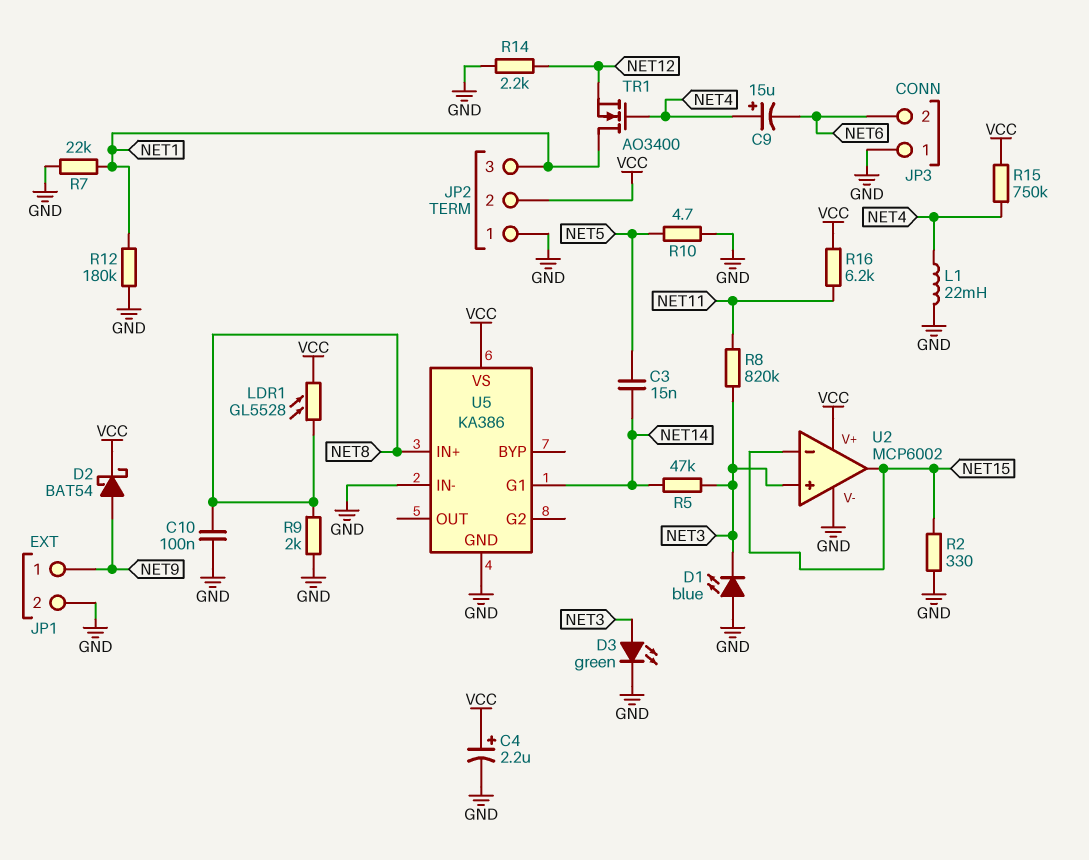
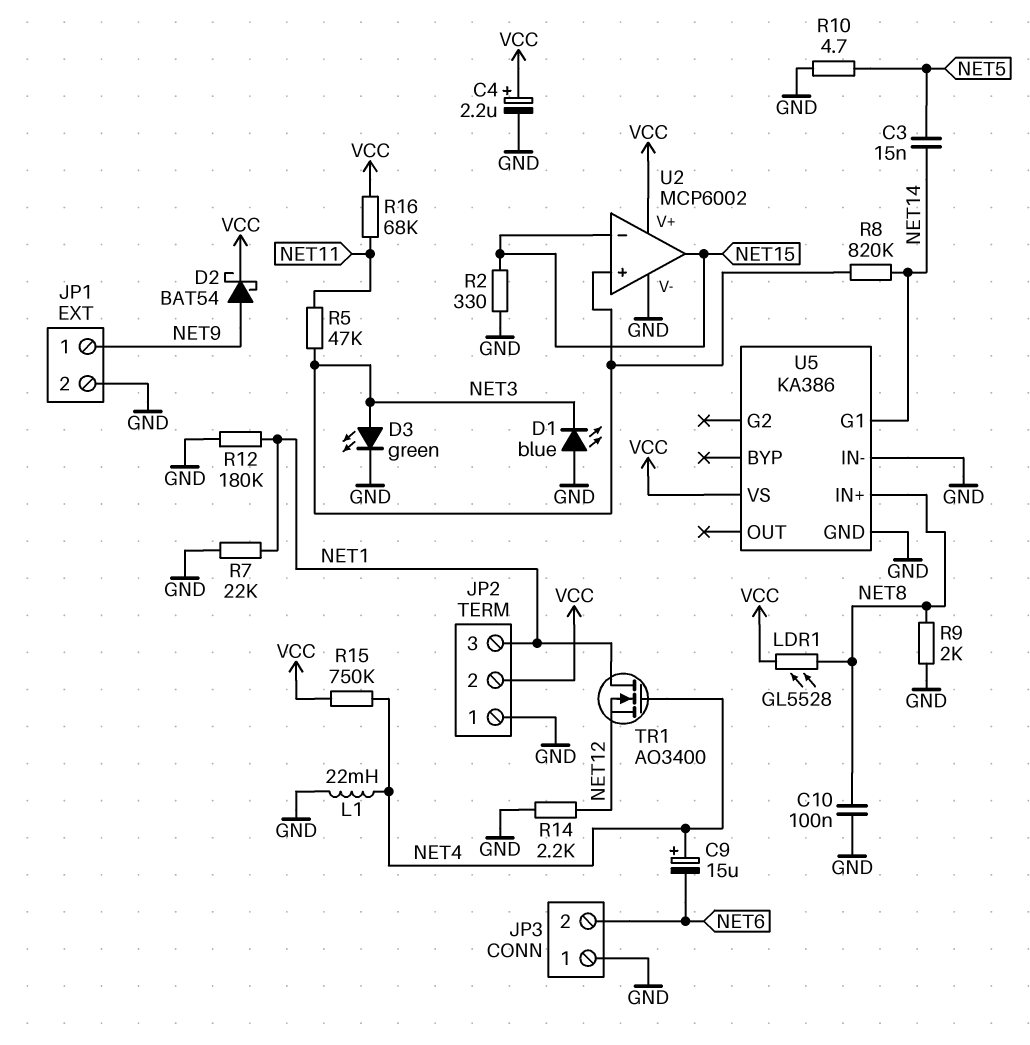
R5: 47k (NET3, NET14) -> 47k (NET3, NET11)
R8: 820k (NET3, NET11) -> 820k (NET3, NET14)
R16: 6.2k (NET11, VCC) -> 68k (NET11, VCC)

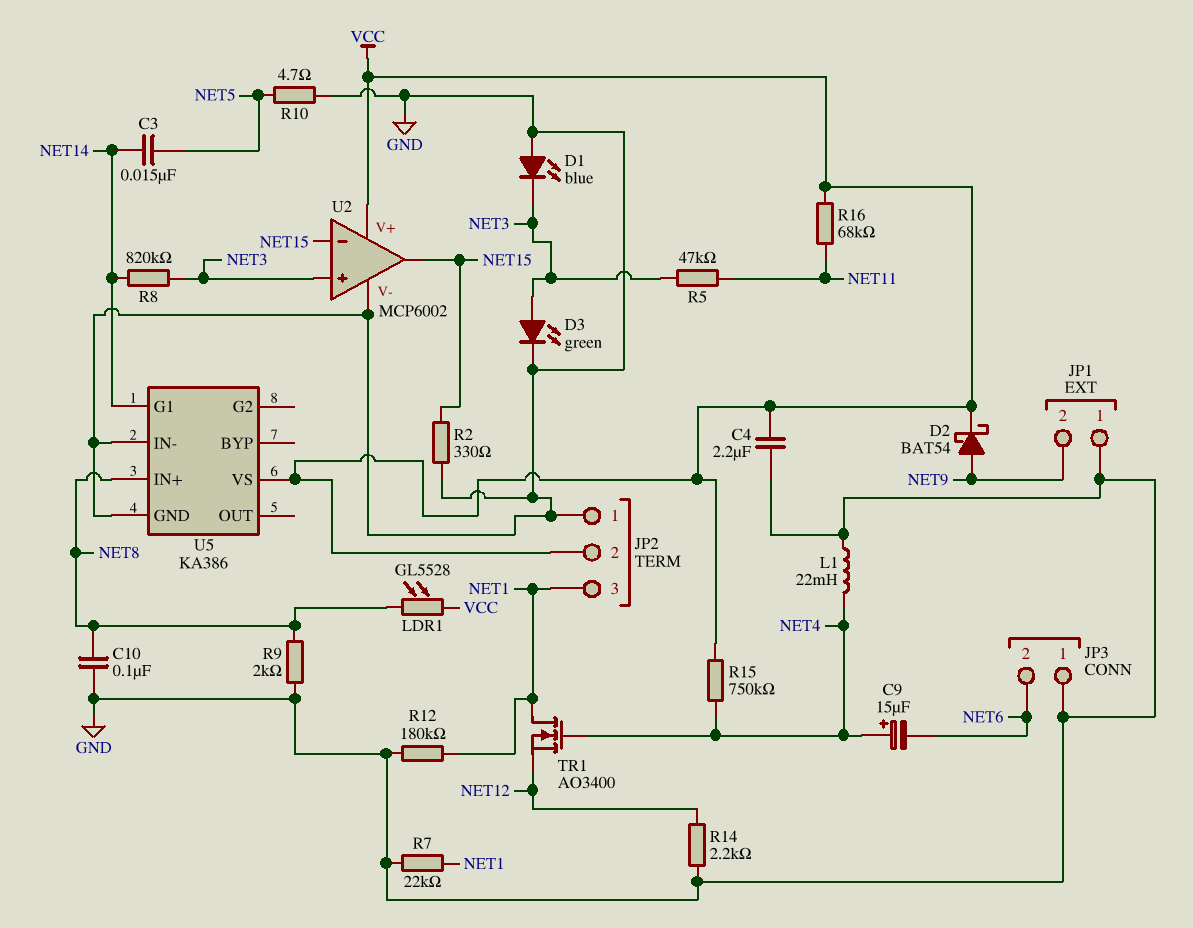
C4: 2.2uF (plus VCC, minus GND) -> 2.2uF (GND, VCC)
JP1 pin 1: NET9 -> GND
JP1 pin 2: GND -> NET9

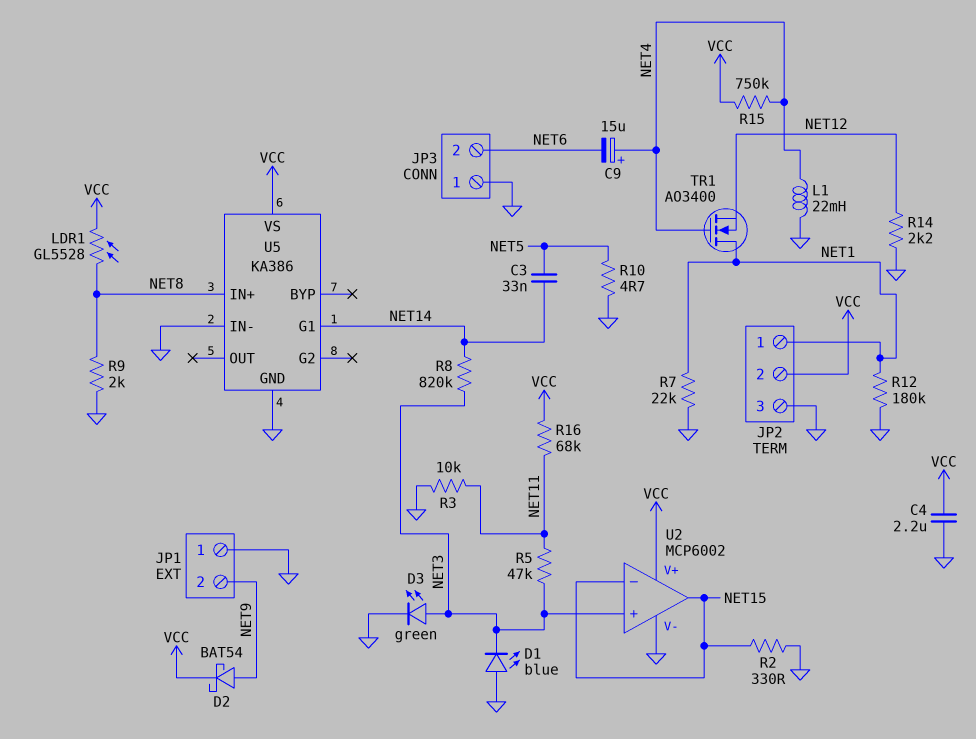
C3: 15nF (NET5, NET14) -> 33nF (NET5, NET14)
C10: 100nF (GND, NET8) -> none
JP2 pin 1: GND -> NET1
JP2 pin 3: NET1 -> GND
R3: none -> 10k (GND, NET11)

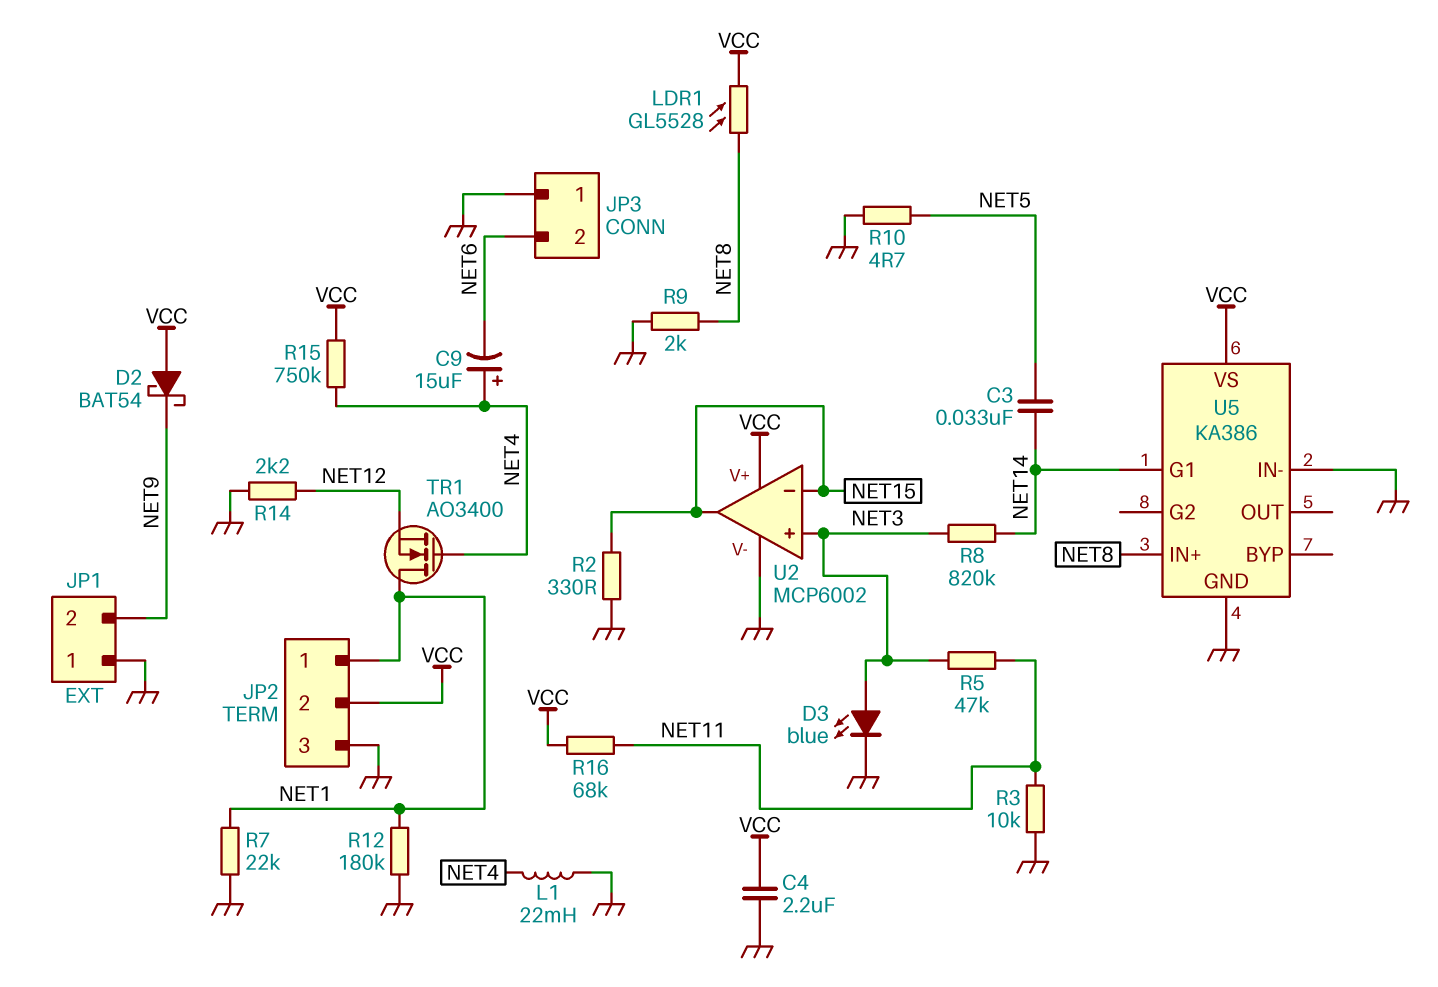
D1: LED blue (A GND, K NET3) -> none
D2: schottky BAT54 (A NET9, K VCC) -> schottky BAT54 (A VCC, K NET9)
D3: LED green (A NET3, K GND) -> LED blue (A NET3, K GND)

